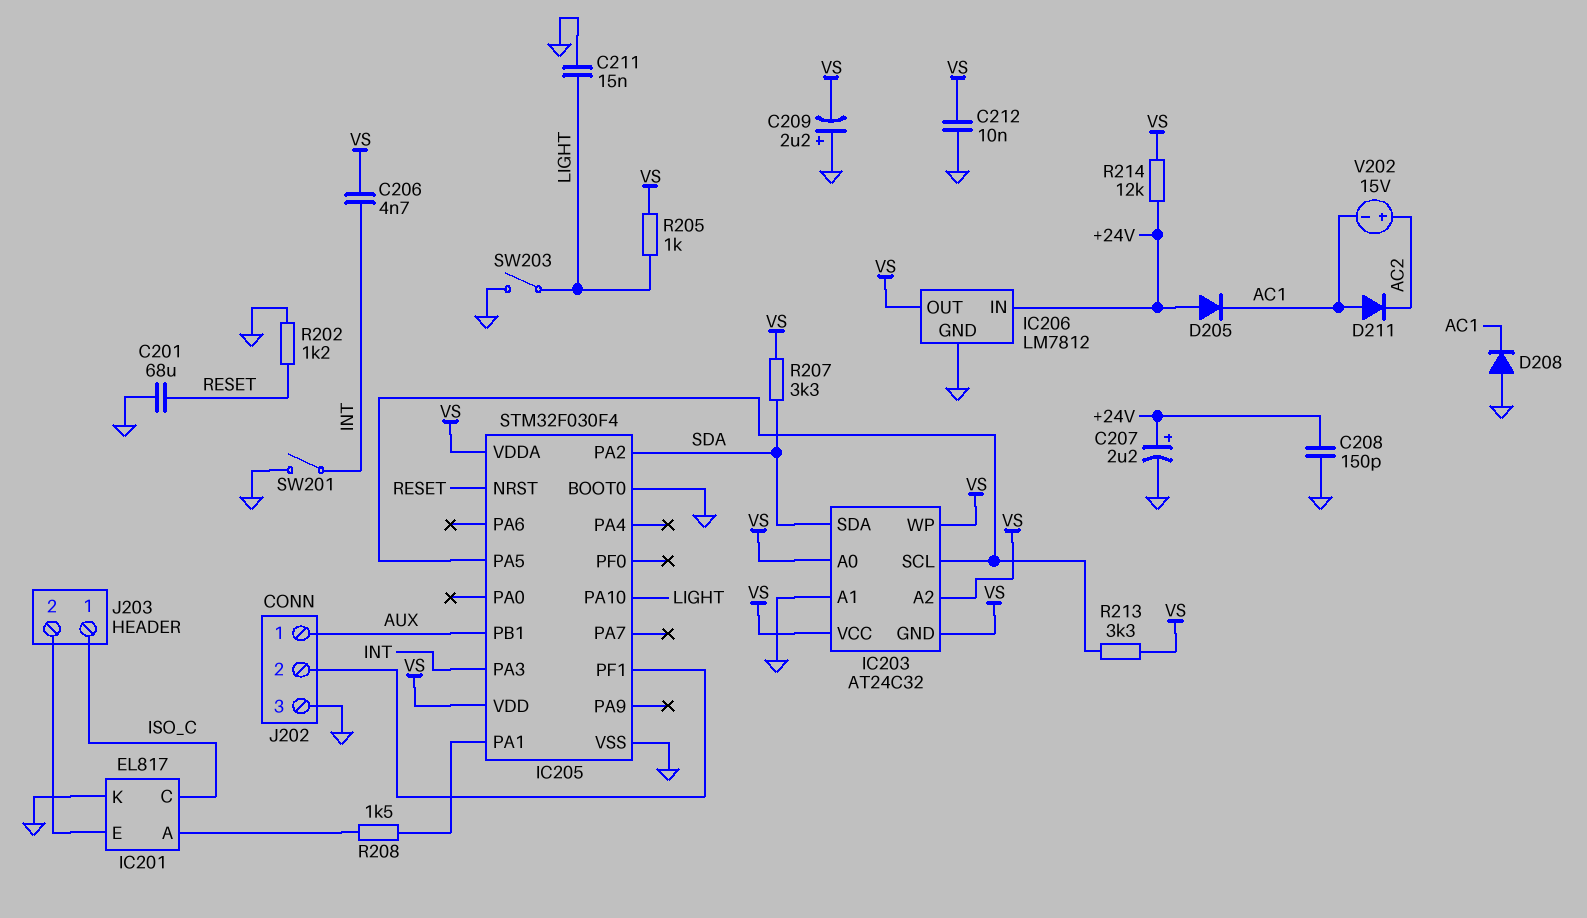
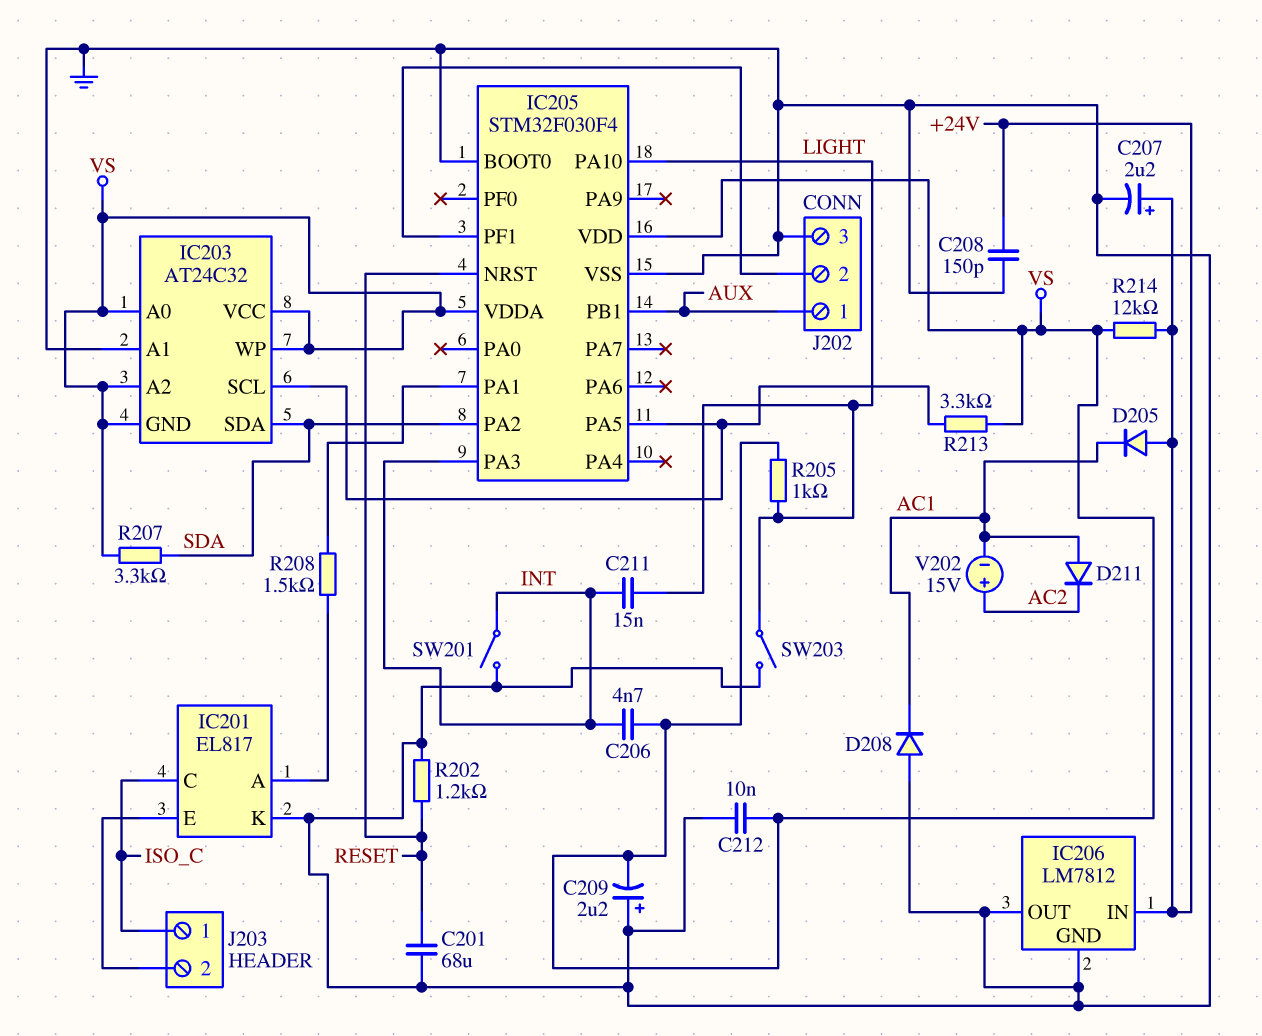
C211: 15nF (GND, LIGHT) -> 15nF (INT, LIGHT)
IC206 pin OUT: VS -> GND

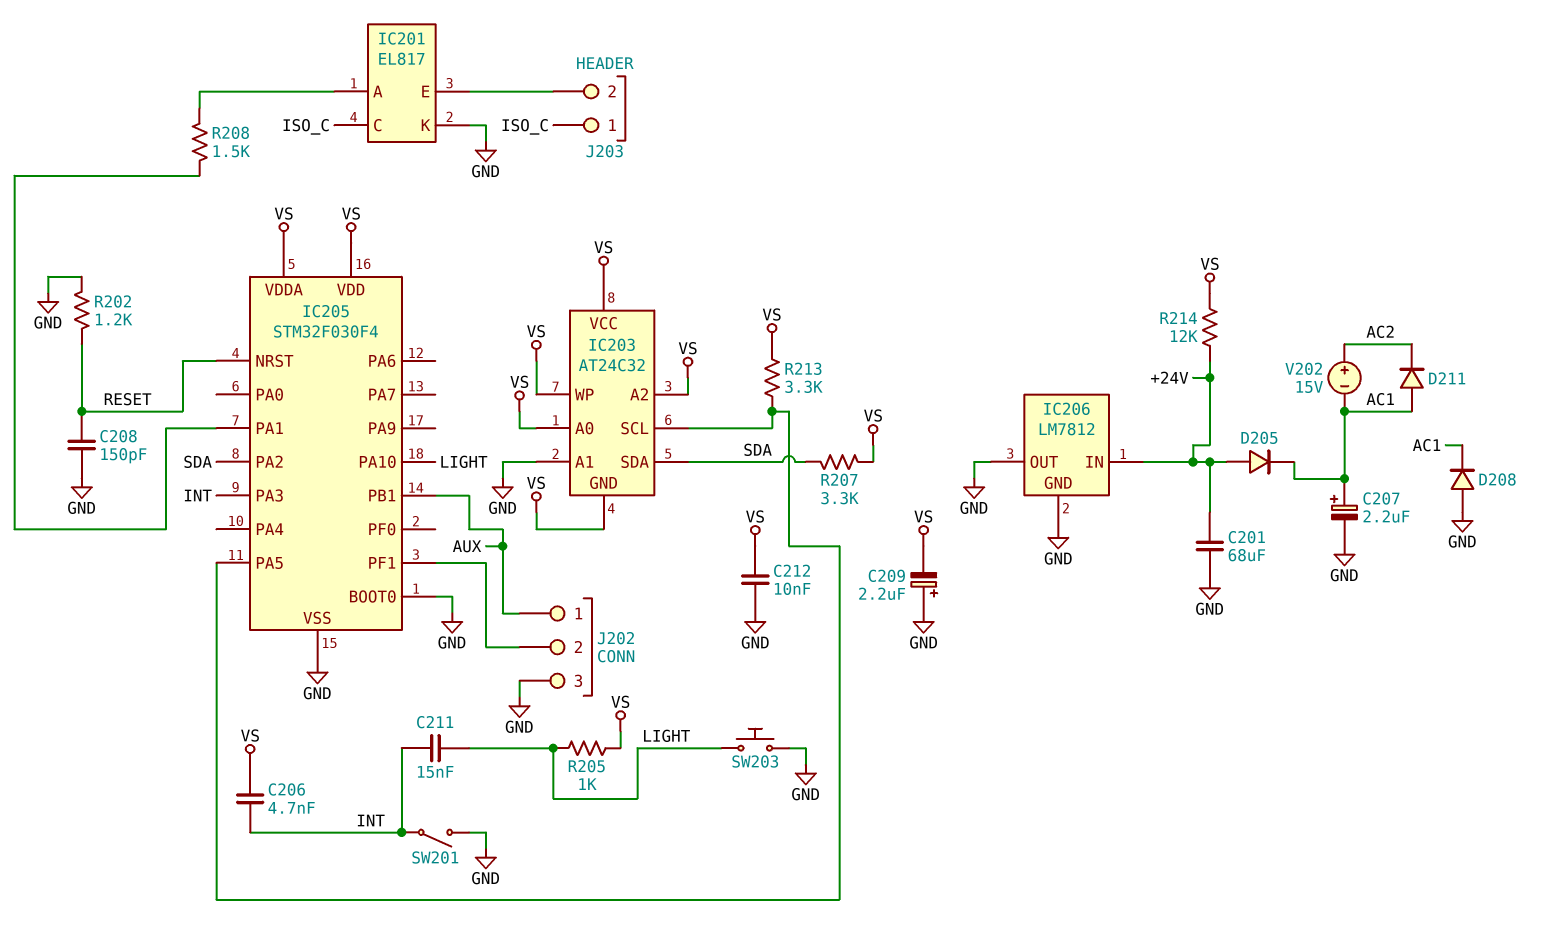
C201: 68uF (GND, RESET) -> 68uF (+24V, GND)
C207: 2.2uF (plus +24V, minus GND) -> 2.2uF (plus AC1, minus GND)
C208: 150pF (+24V, GND) -> 150pF (GND, RESET)
SW203: switch (GND, LIGHT) -> button (GND, LIGHT)

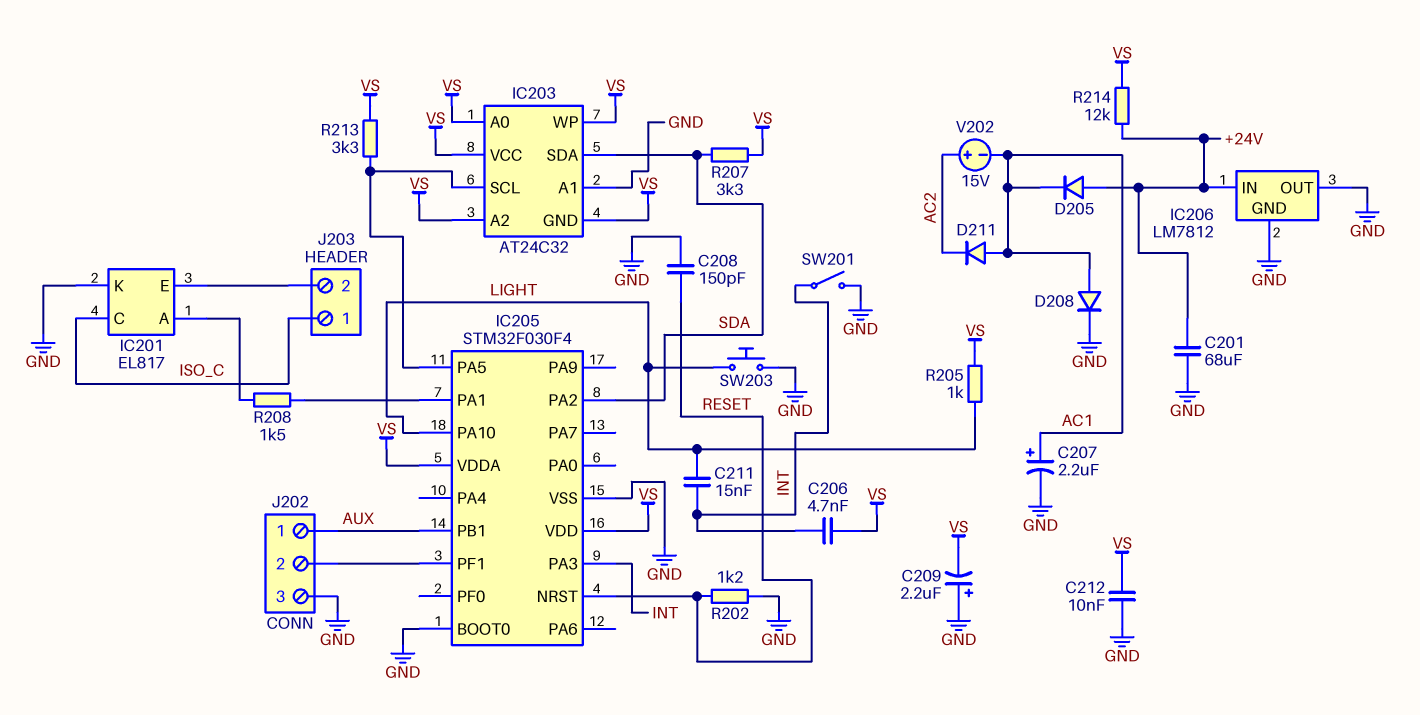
D208: diode (A GND, K AC1) -> diode (A AC1, K GND)

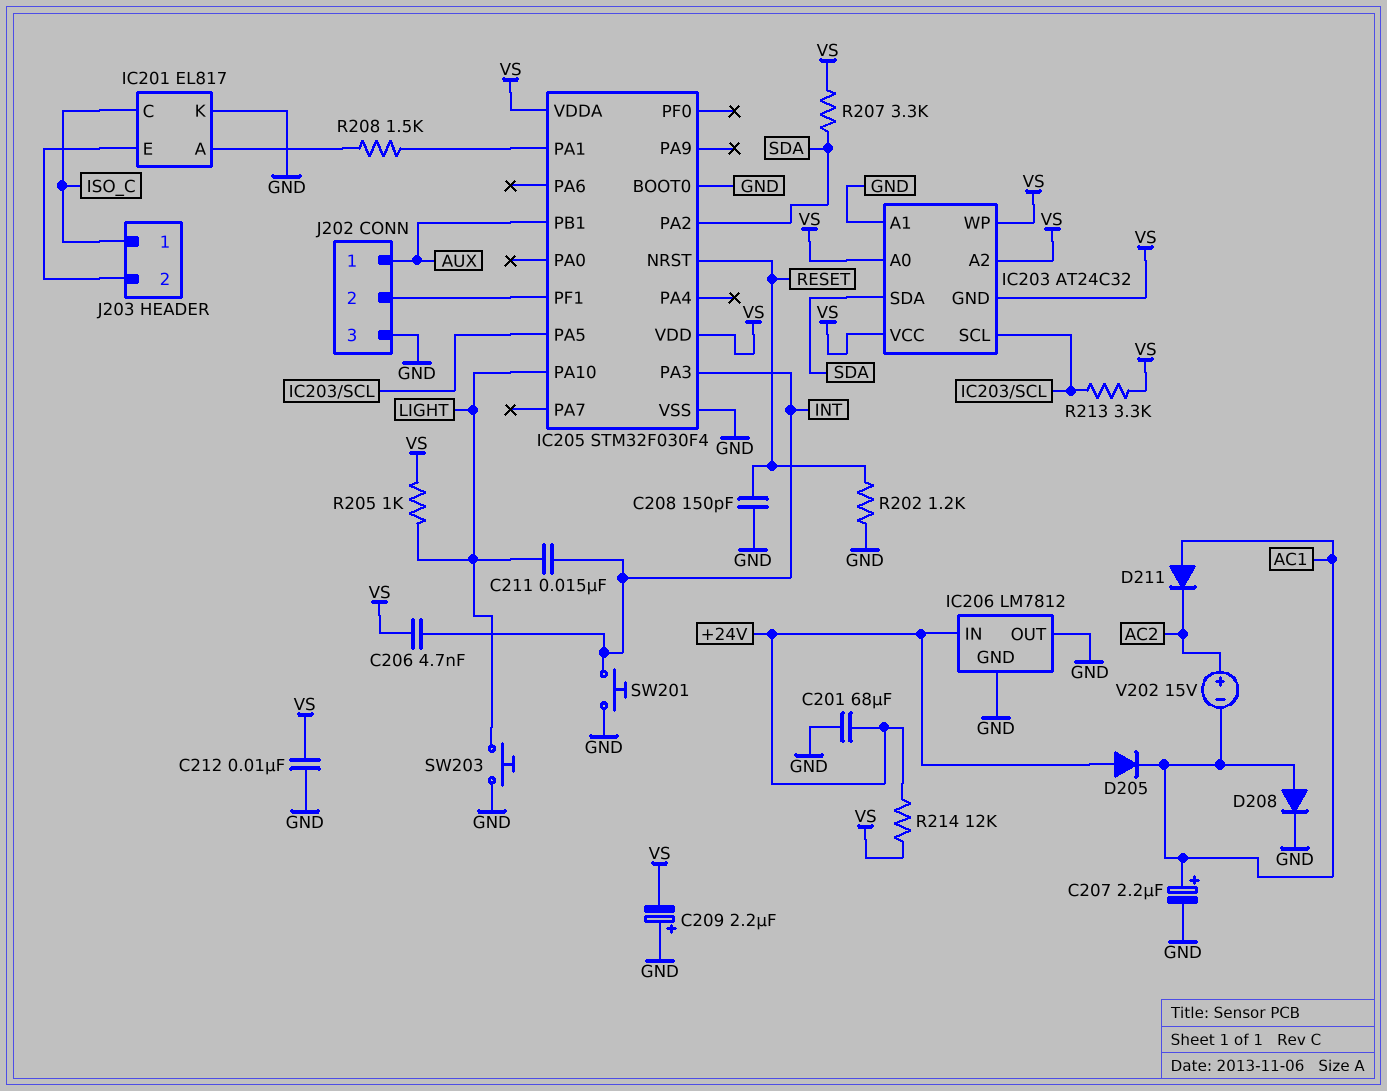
SW201: switch (GND, INT) -> button (GND, INT)

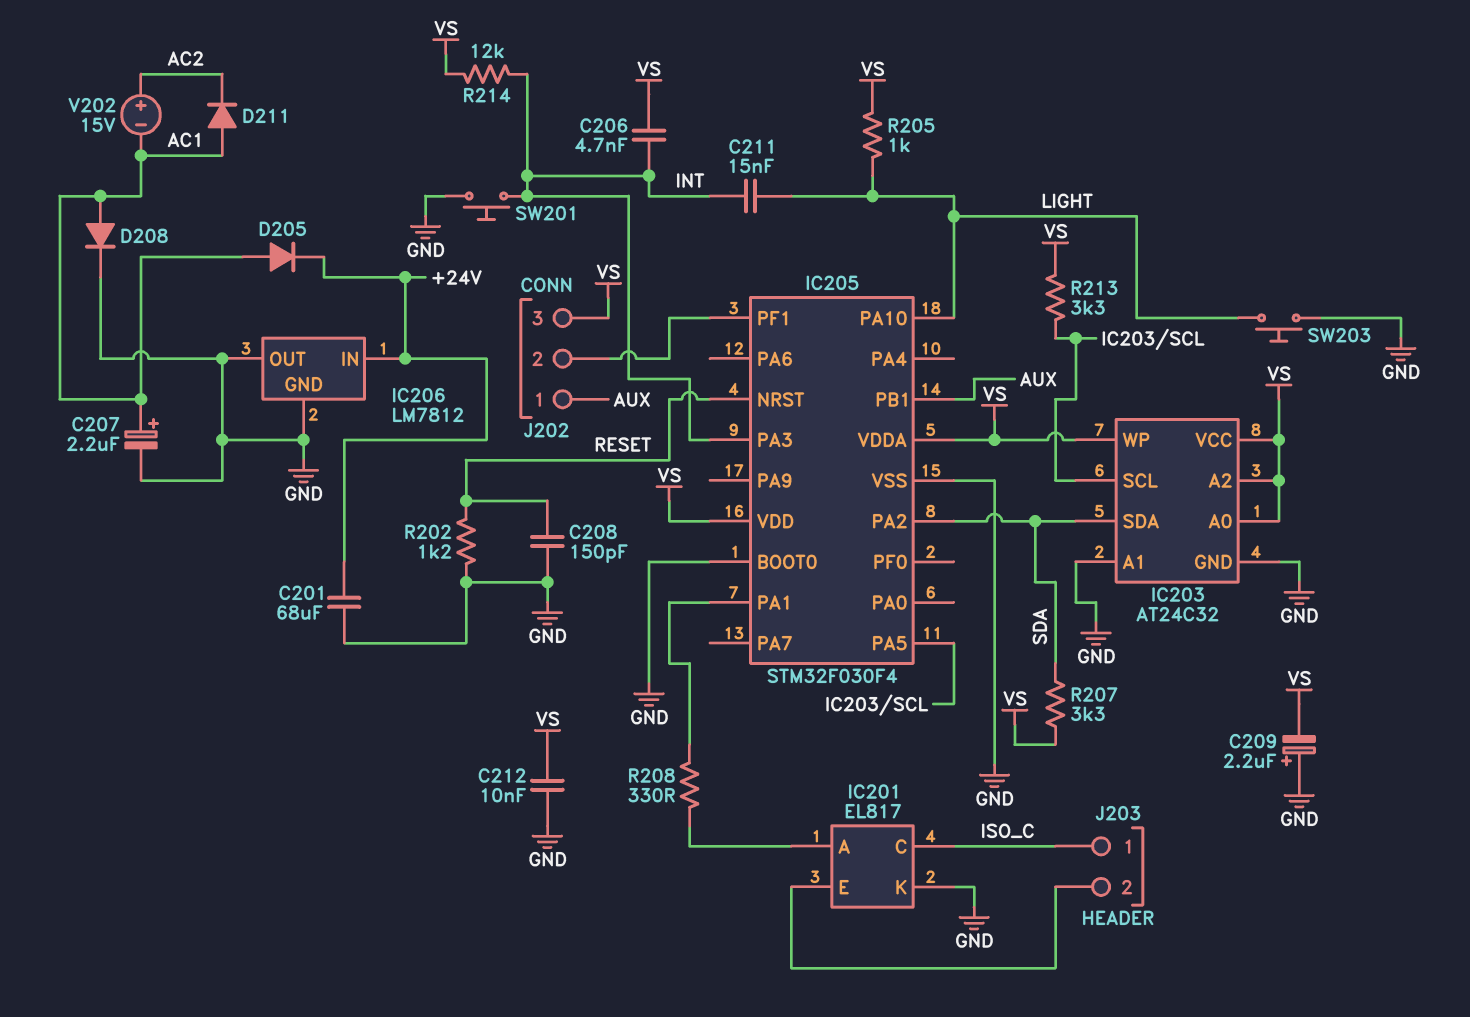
D205: diode (A +24V, K AC1) -> diode (A AC1, K +24V)
IC203 pin GND: VS -> GND
J202 pin 3: GND -> VS
R208: 1.5k (IC201/A, IC205/PA1) -> 330 (IC201/A, IC205/PA1)
R214: 12k (+24V, VS) -> 12k (INT, VS)

